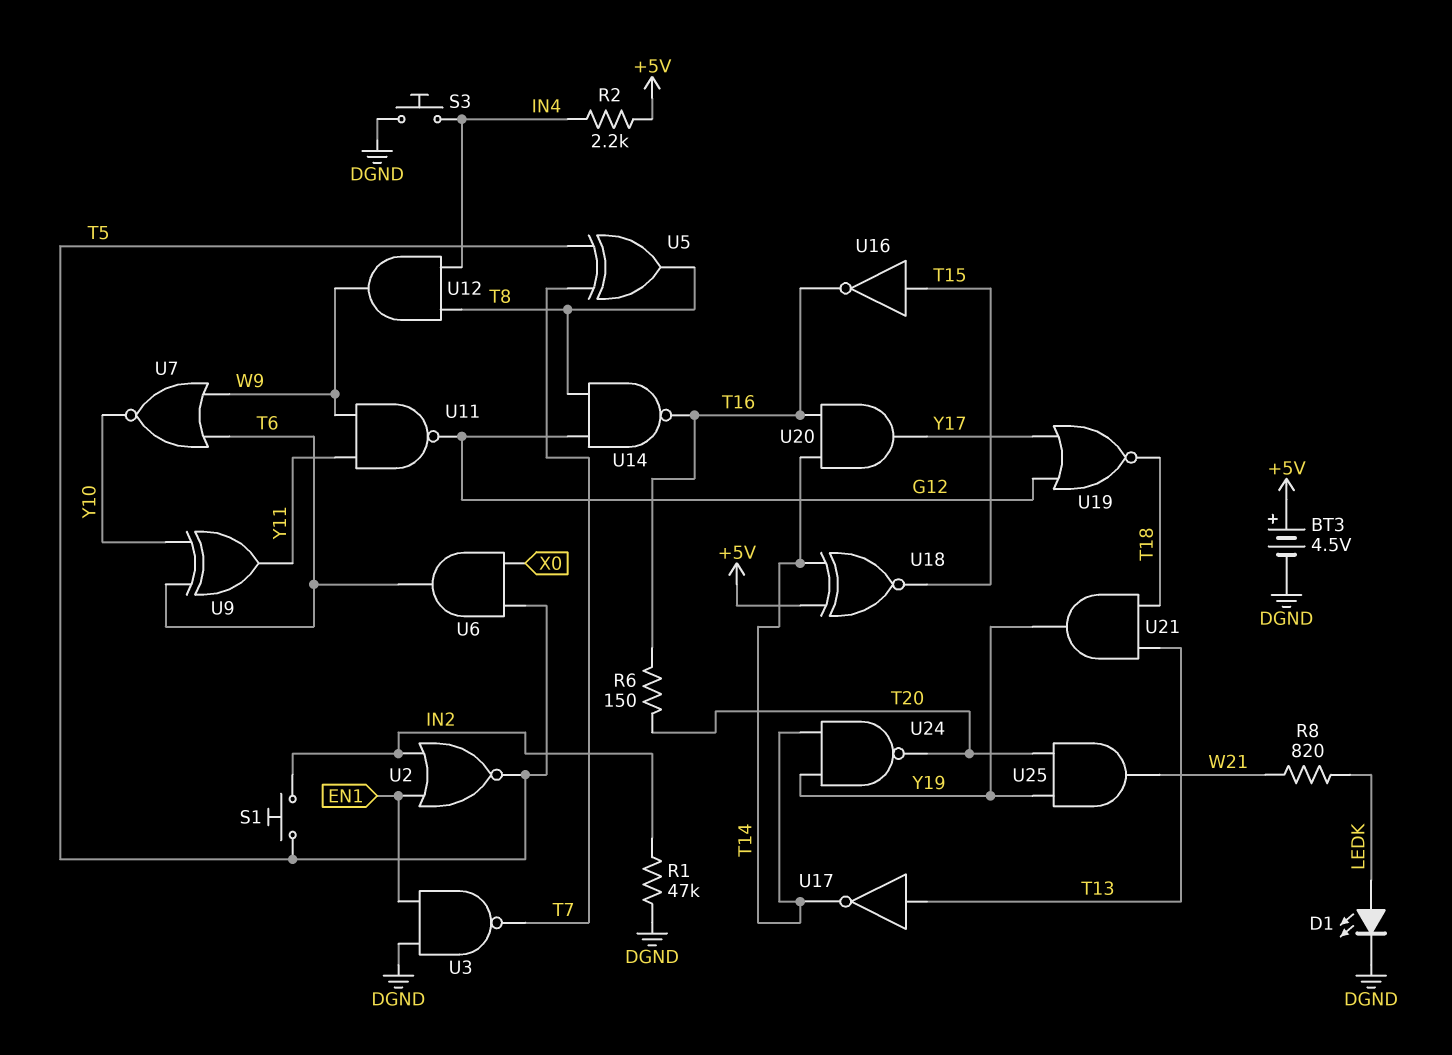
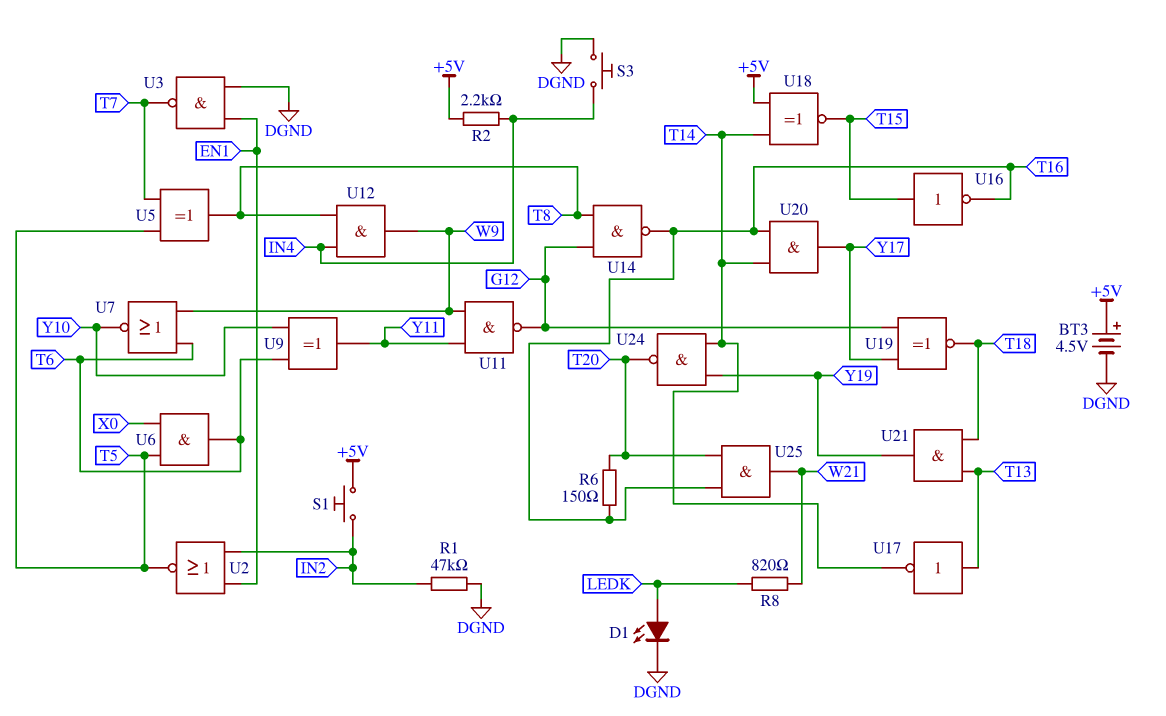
S1: button (IN2, T5) -> button (+5V, IN2)
U19: NOR (in G12, in Y17, out T18) -> XNOR (in G12, in Y17, out T18)
U25: AND (in T20, in Y19, out W21) -> AND (in T16, in T20, out W21)

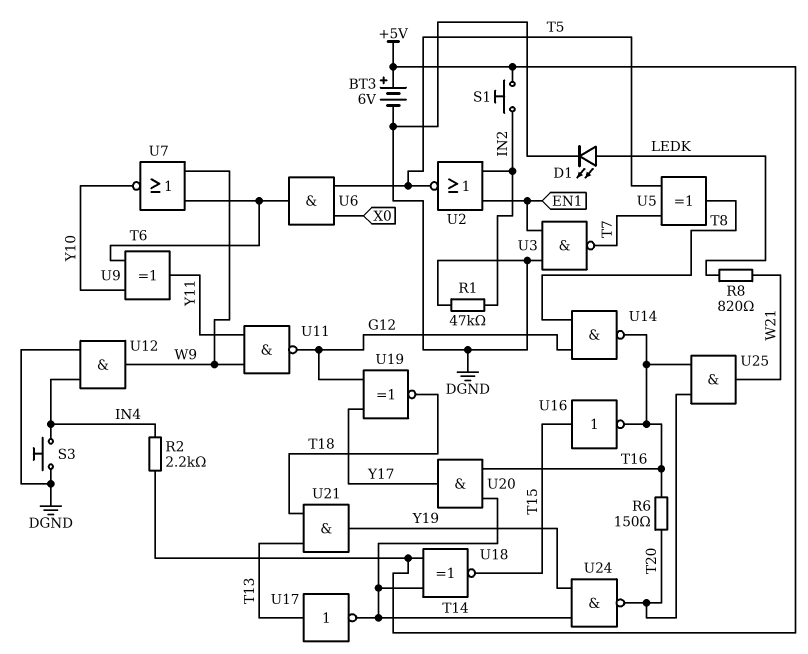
BT3: 4.5V (plus +5V, minus DGND) -> 6V (plus +5V, minus DGND)
U12: AND (in IN4, in T8, out W9) -> AND (in DGND, in IN4, out W9)

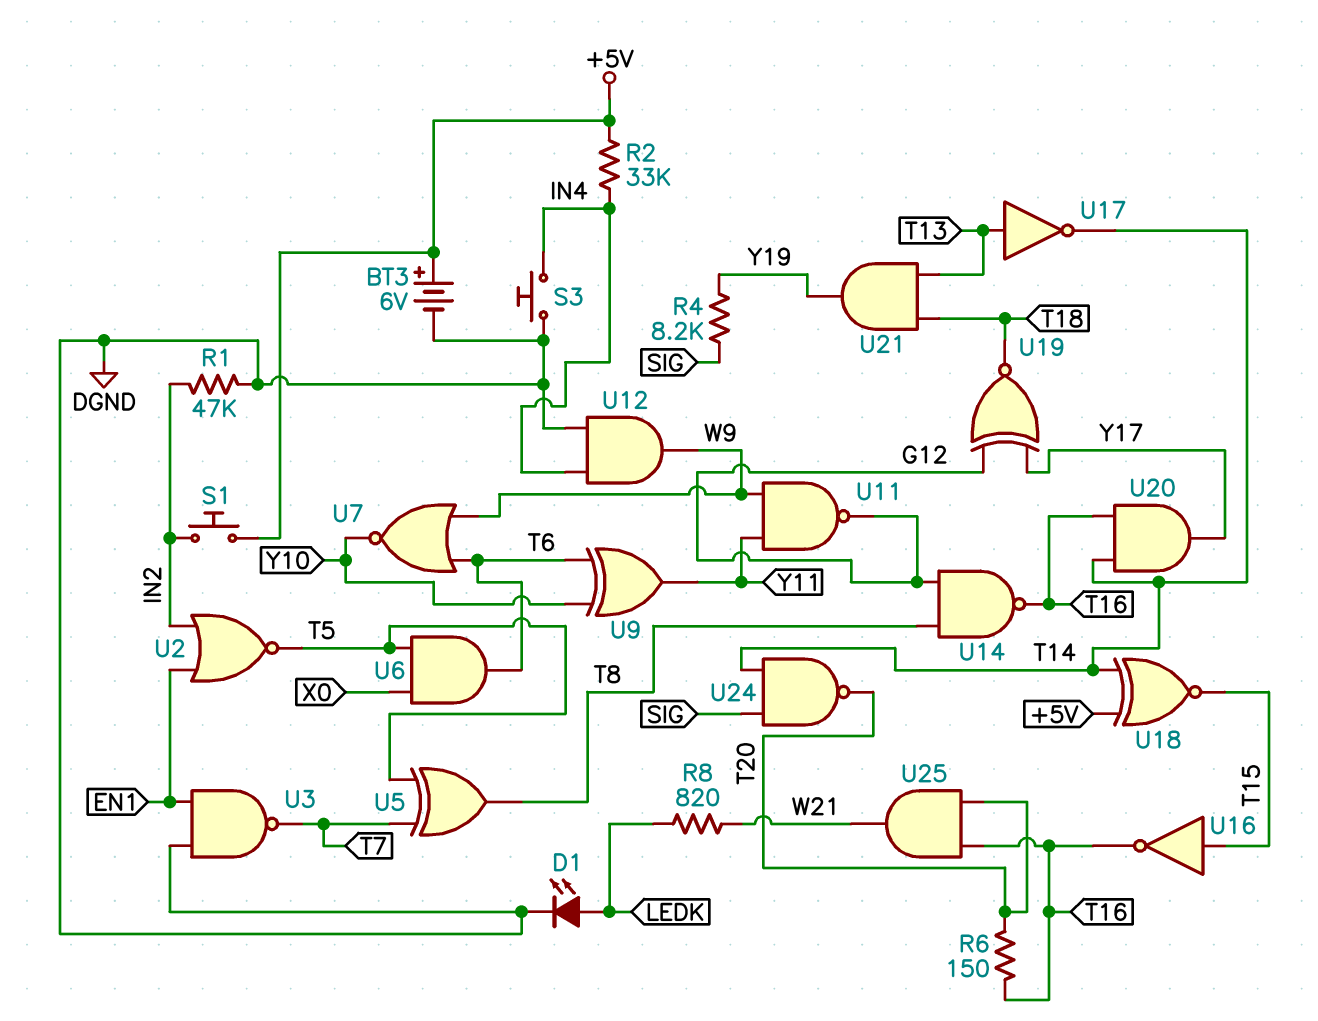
R2: 2.2k (+5V, IN4) -> 33k (+5V, IN4)
R4: none -> 8.2k (SIG, Y19)
U24: NAND (in T14, in Y19, out T20) -> NAND (in SIG, in T14, out T20)

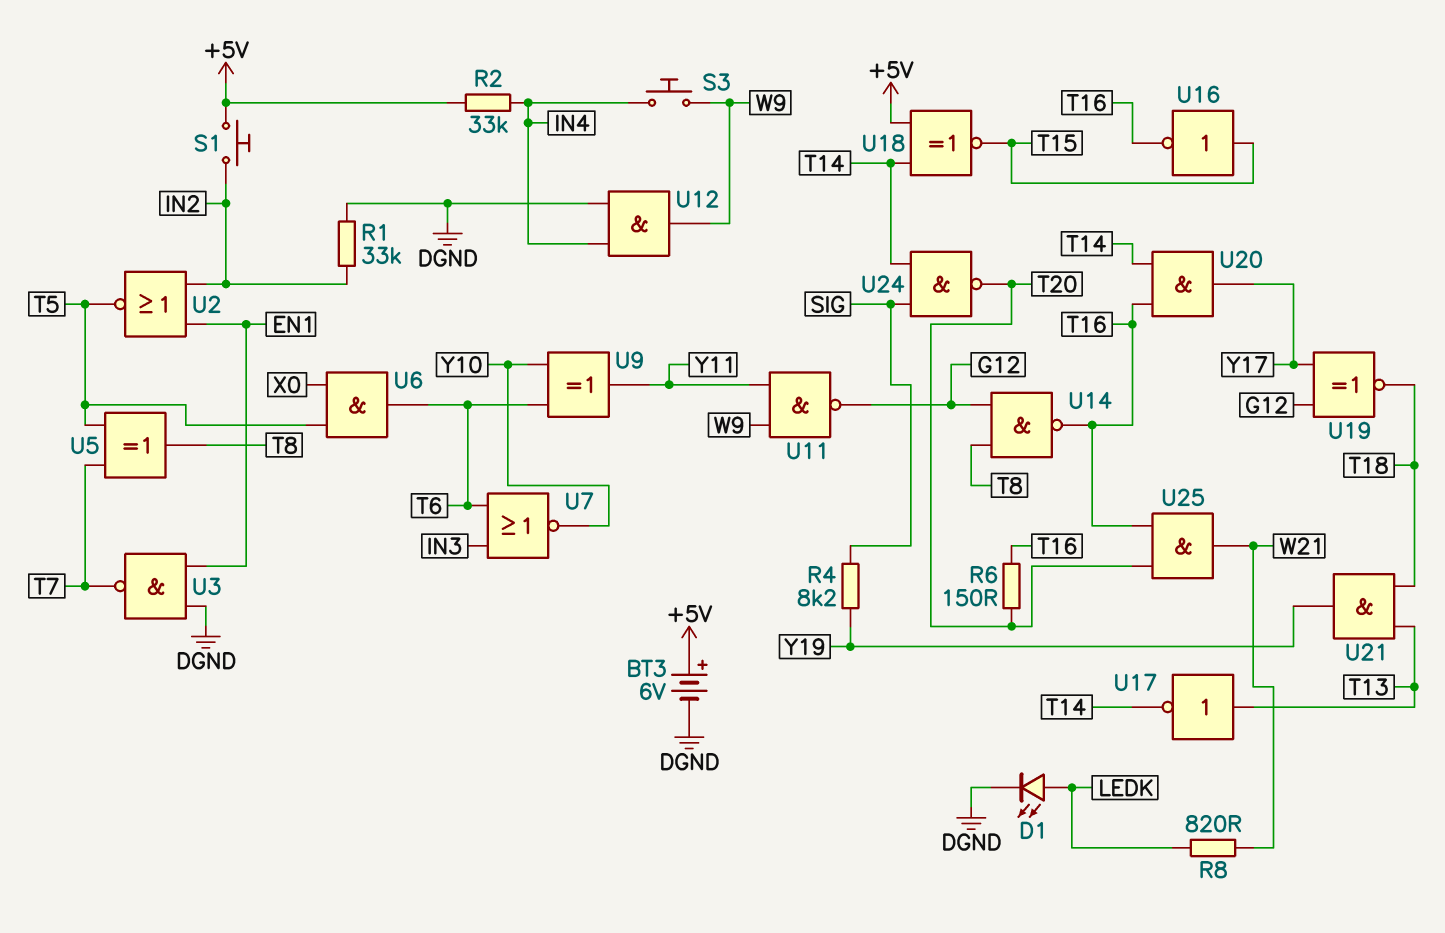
R1: 47k (DGND, IN2) -> 33k (DGND, IN2)
S3: button (DGND, IN4) -> button (IN4, W9)
U7: NOR (in T6, in W9, out Y10) -> NOR (in IN3, in T6, out Y10)

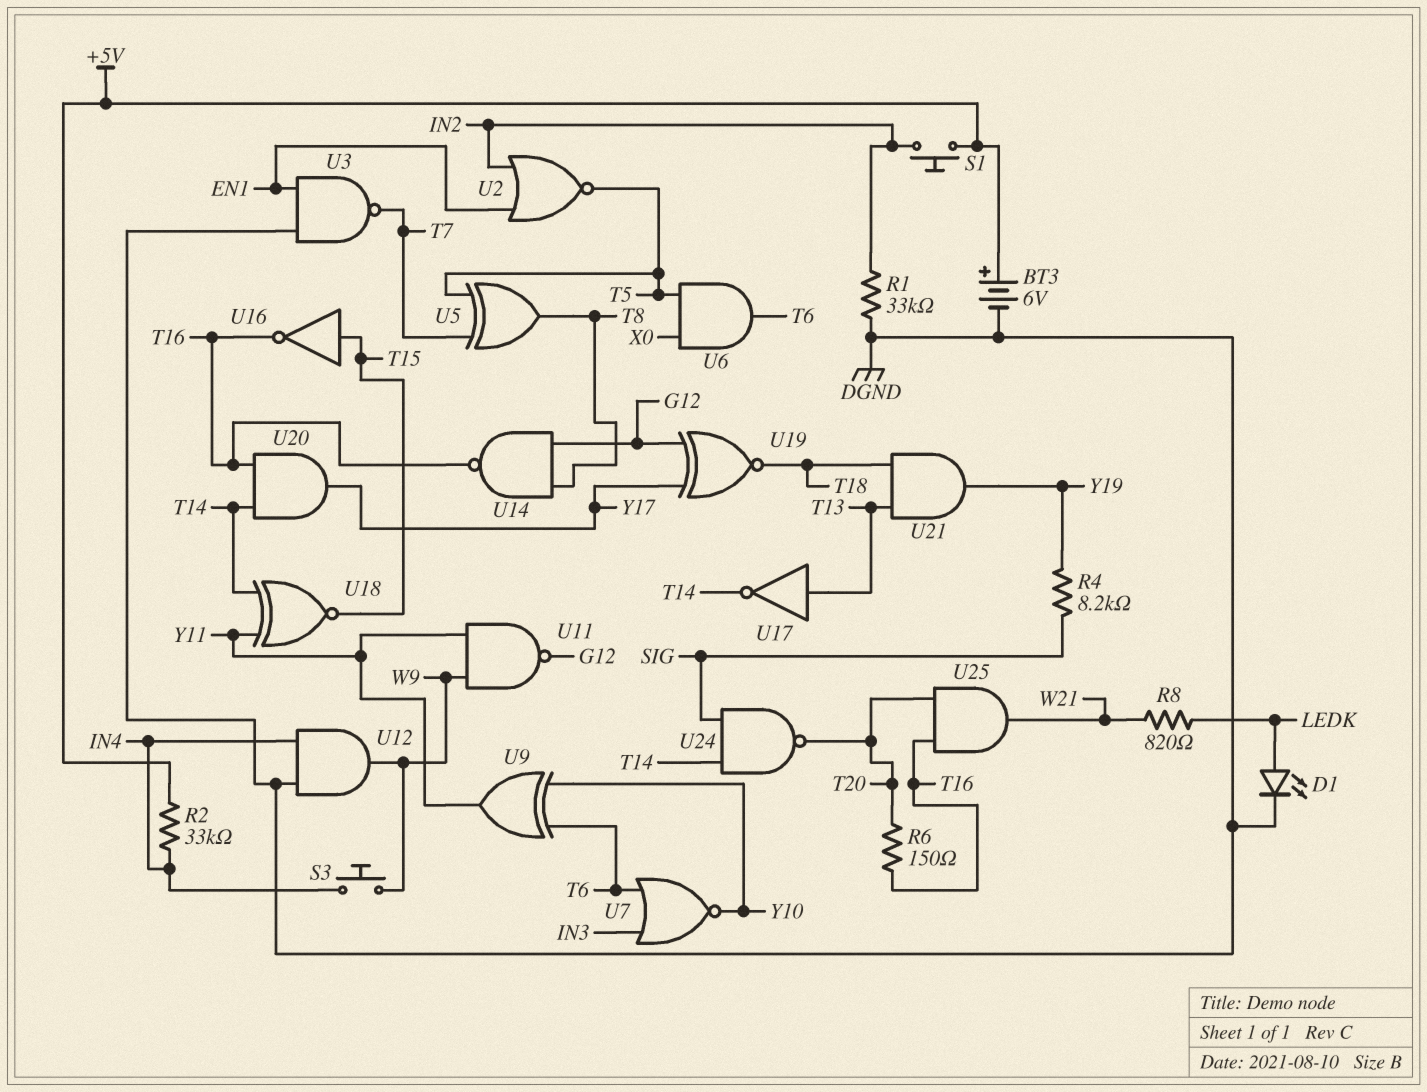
U18: XNOR (in +5V, in T14, out T15) -> XNOR (in T14, in Y11, out T15)

